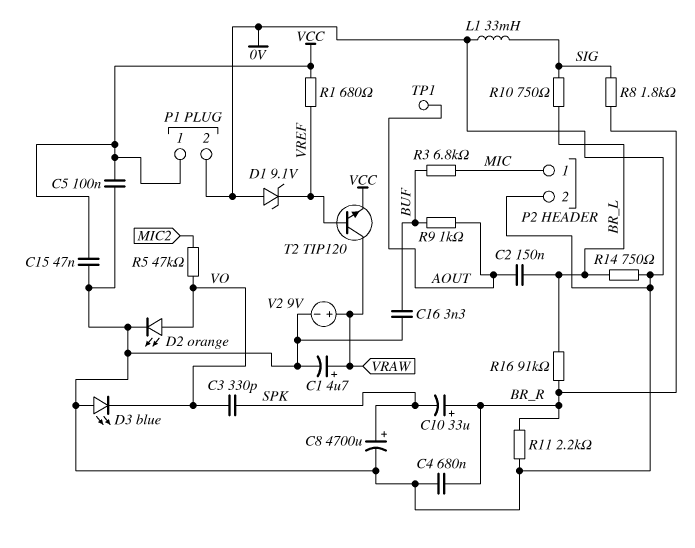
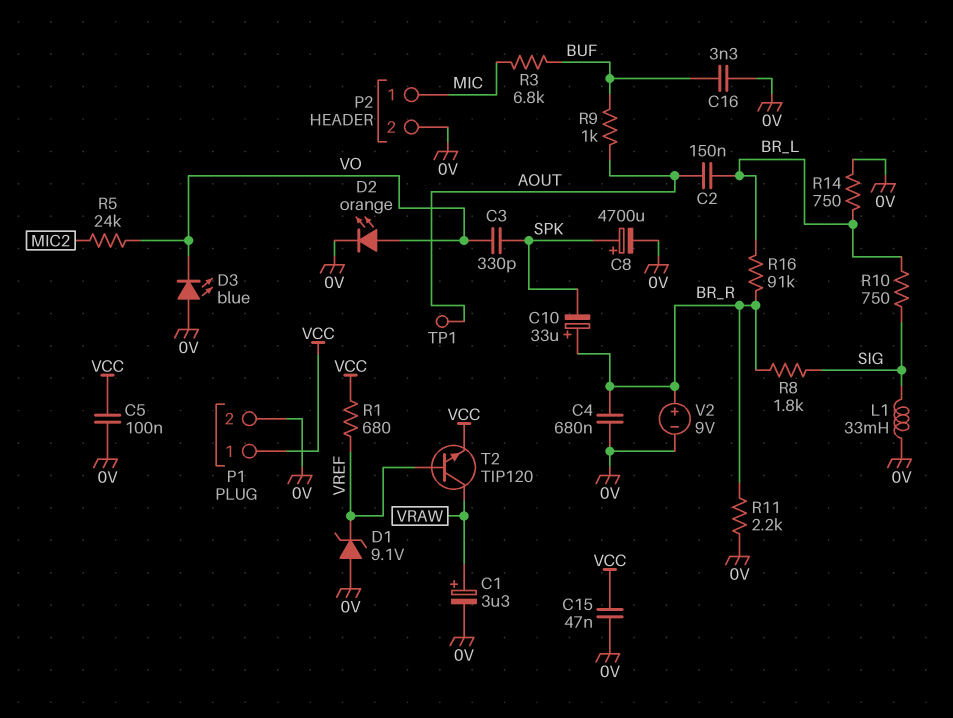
C1: 4.7uF (plus VRAW, minus 0V) -> 3.3uF (plus VRAW, minus 0V)
R5: 47k (MIC2, VO) -> 24k (MIC2, VO)
V2: 9V (plus VRAW, minus 0V) -> 9V (plus BR_R, minus 0V)

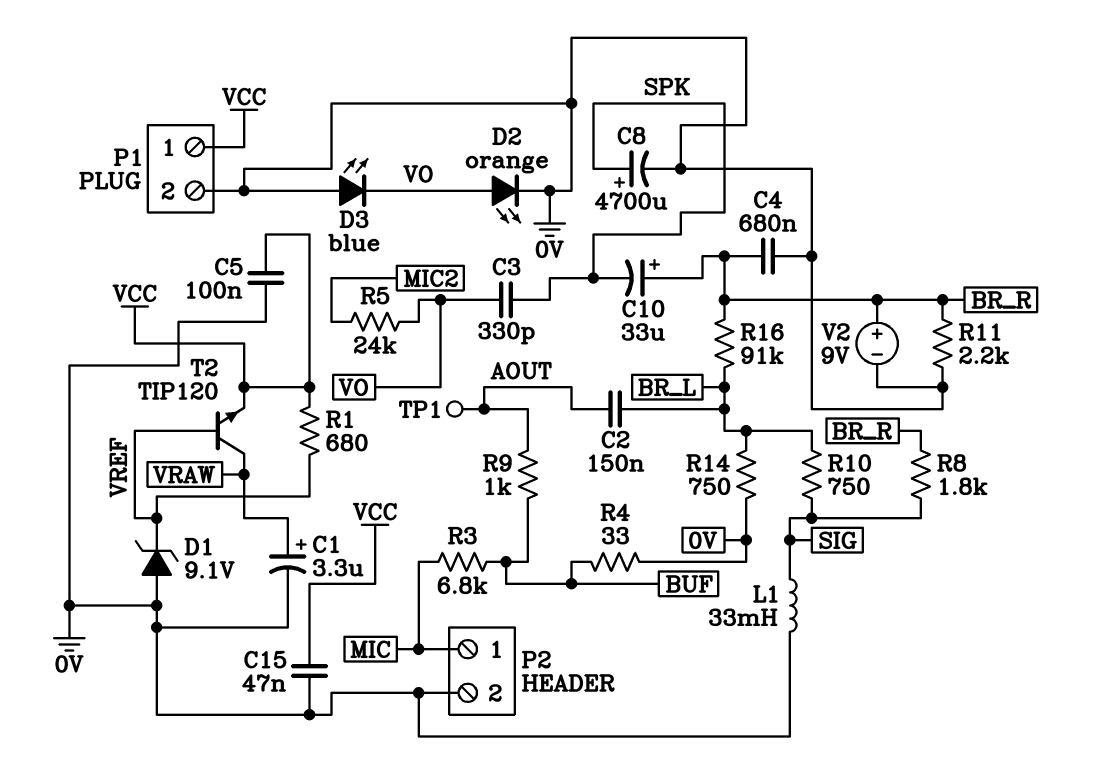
C16: 3.3nF (0V, BUF) -> none
R4: none -> 33 (0V, BUF)

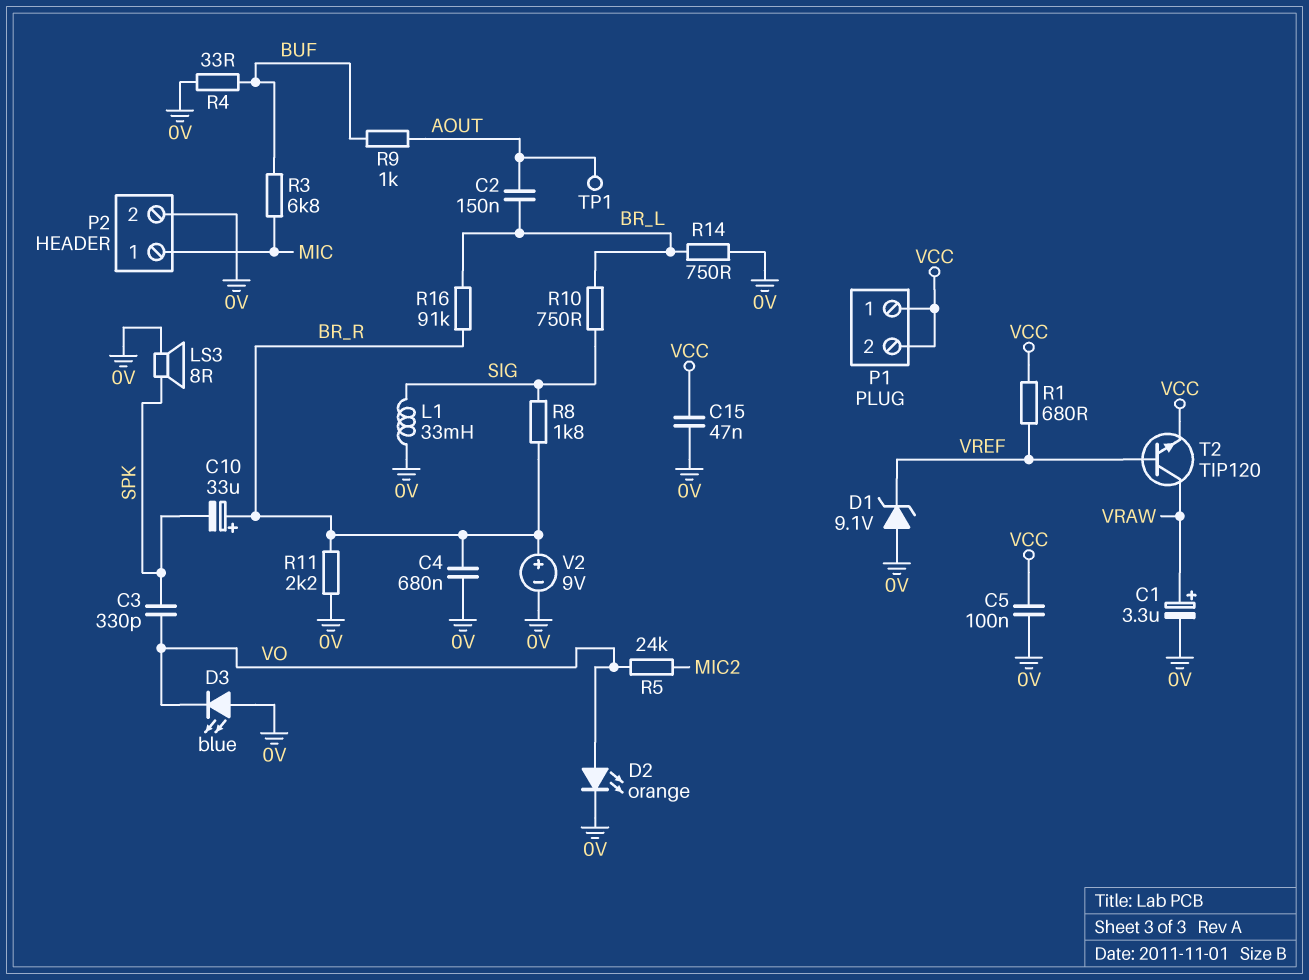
C8: 4700uF (plus SPK, minus 0V) -> none
LS3: none -> speaker 8R (0V, SPK)
P1 pin 2: 0V -> VCC

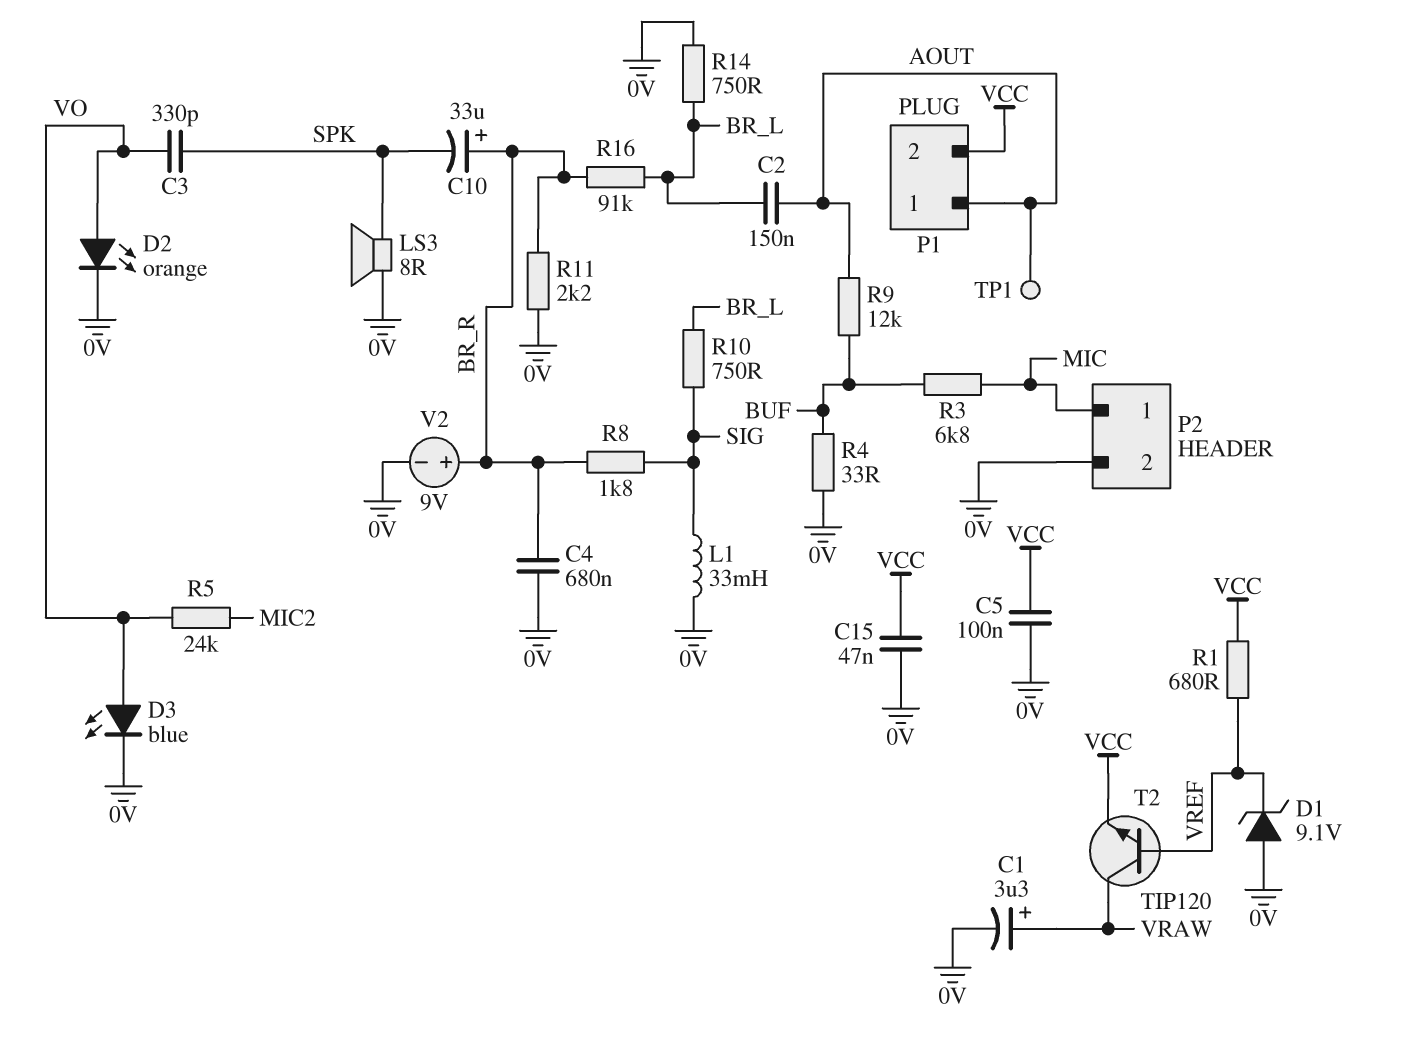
D3: LED blue (A 0V, K VO) -> LED blue (A VO, K 0V)
P1 pin 1: VCC -> AOUT
R9: 1k (AOUT, BUF) -> 12k (AOUT, BUF)

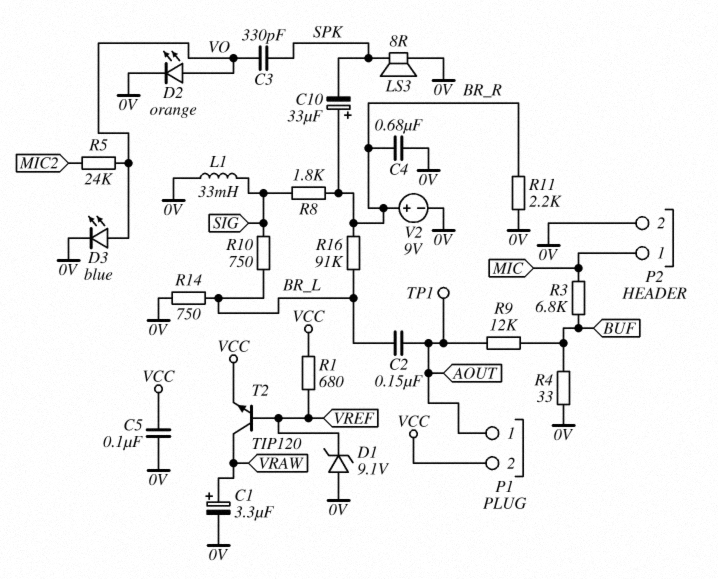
C15: 47nF (0V, VCC) -> none

